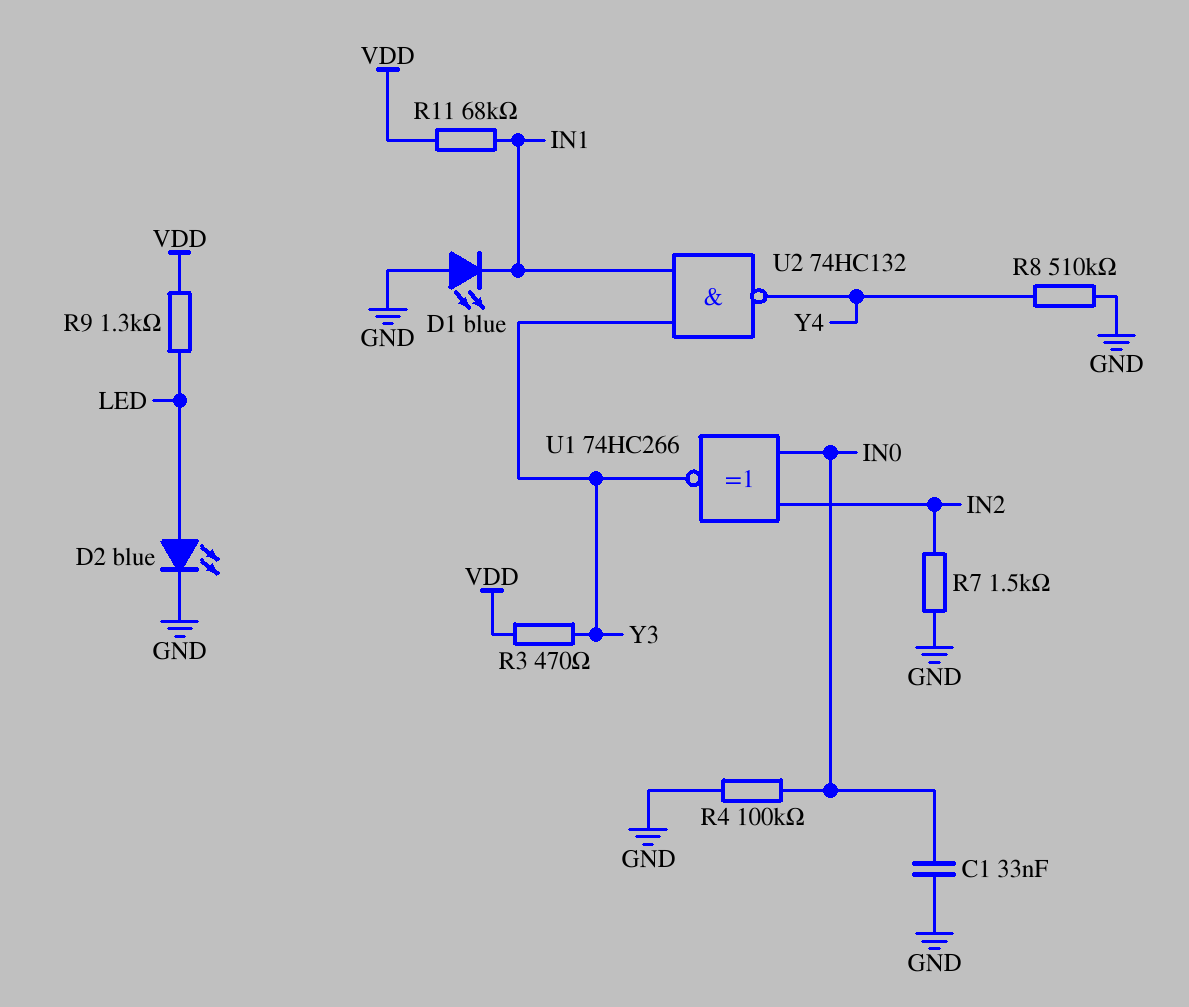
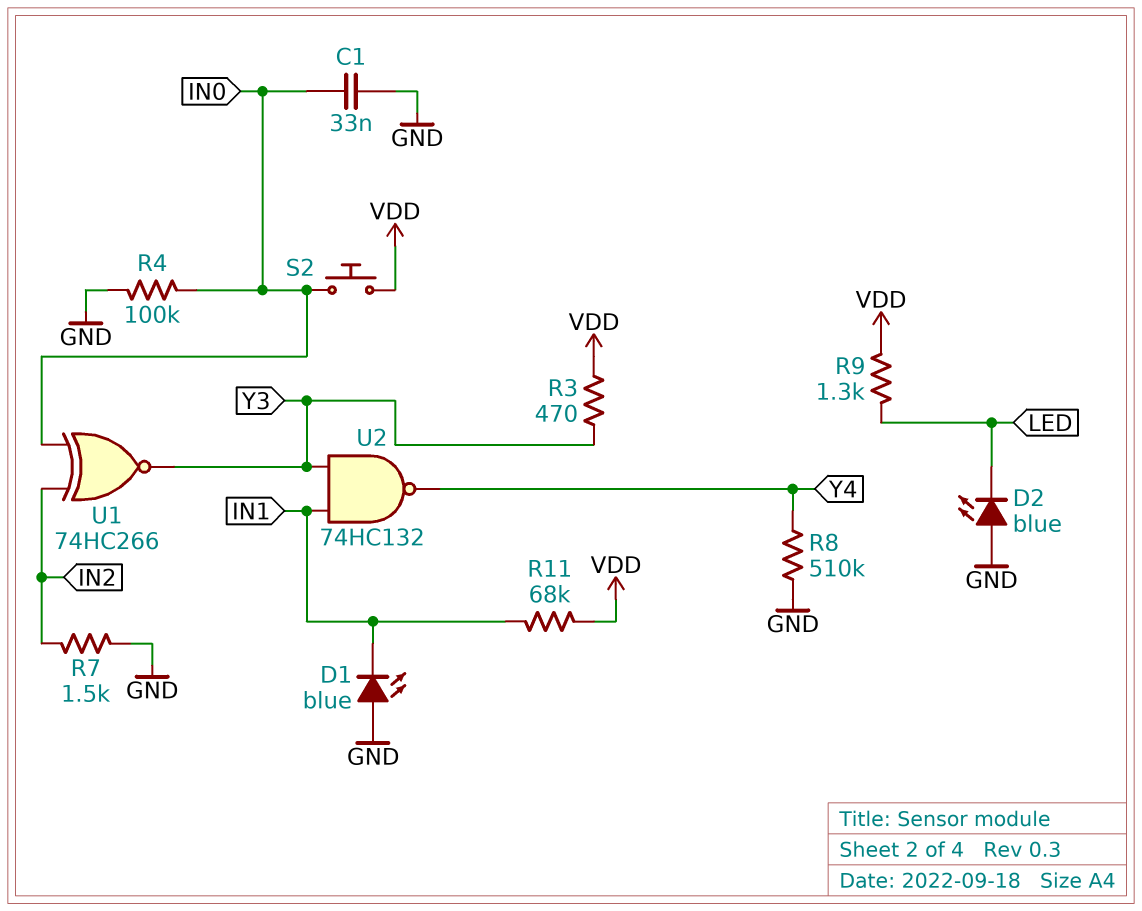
D2: LED blue (A LED, K GND) -> LED blue (A GND, K LED)
S2: none -> button (IN0, VDD)

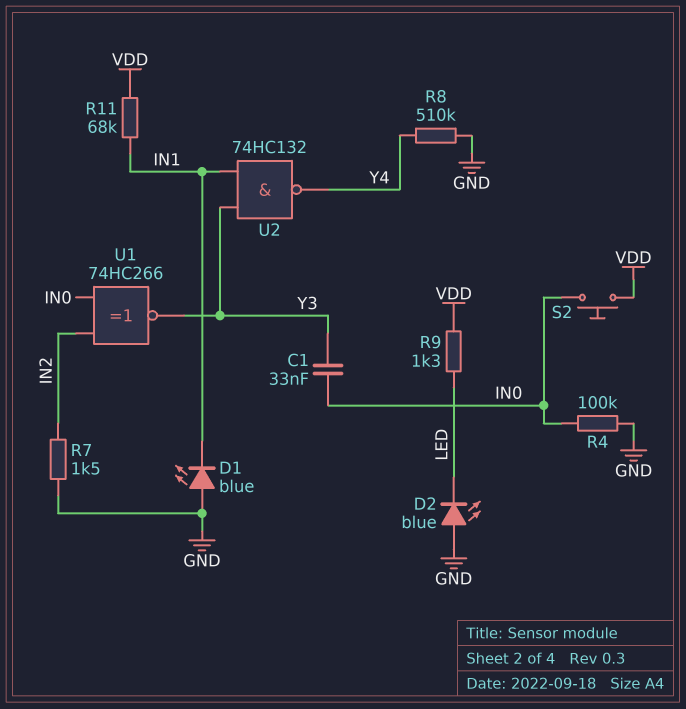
C1: 33nF (GND, IN0) -> 33nF (IN0, Y3)
R3: 470 (VDD, Y3) -> none

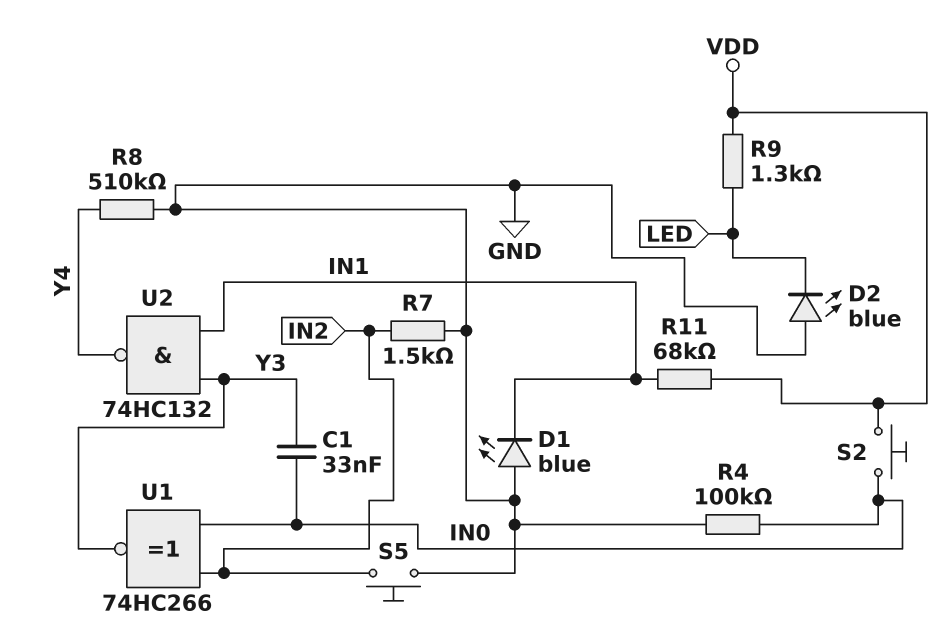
S5: none -> button (GND, IN2)

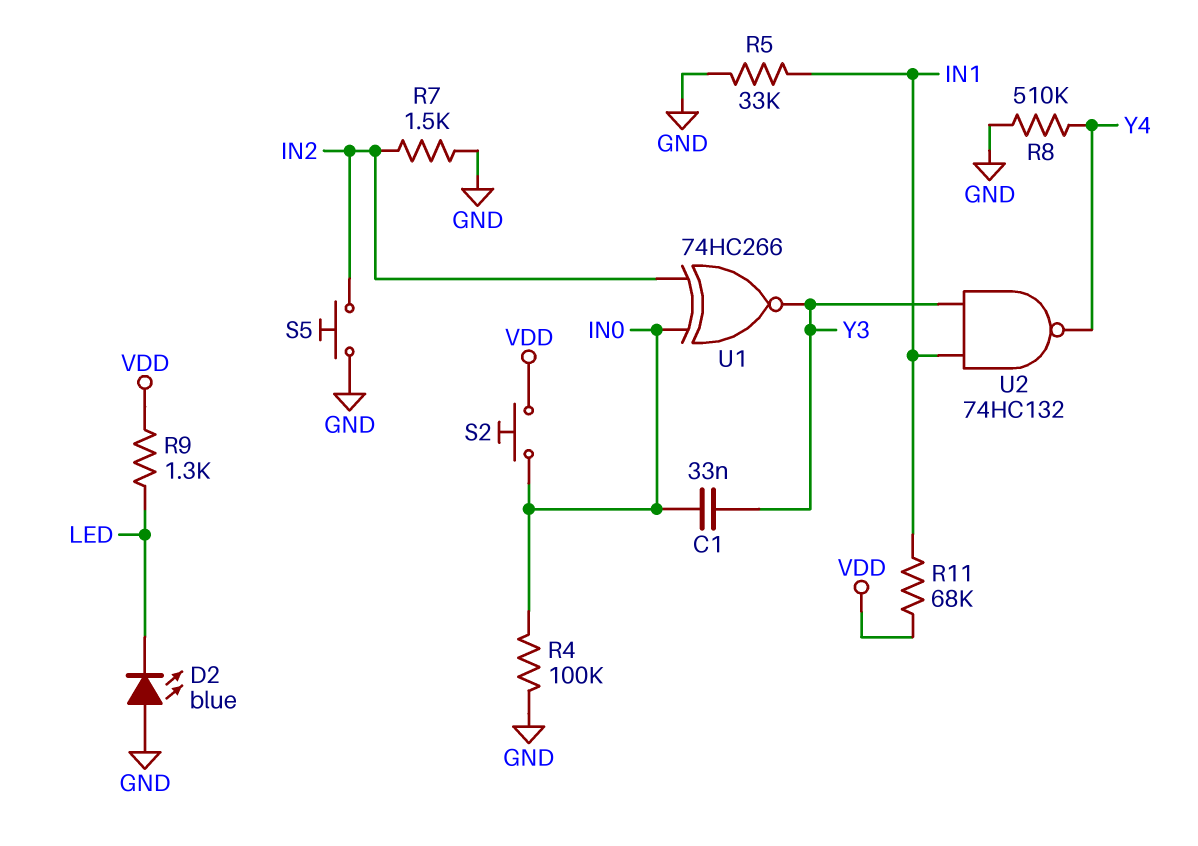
D1: LED blue (A GND, K IN1) -> none
R5: none -> 33k (GND, IN1)

